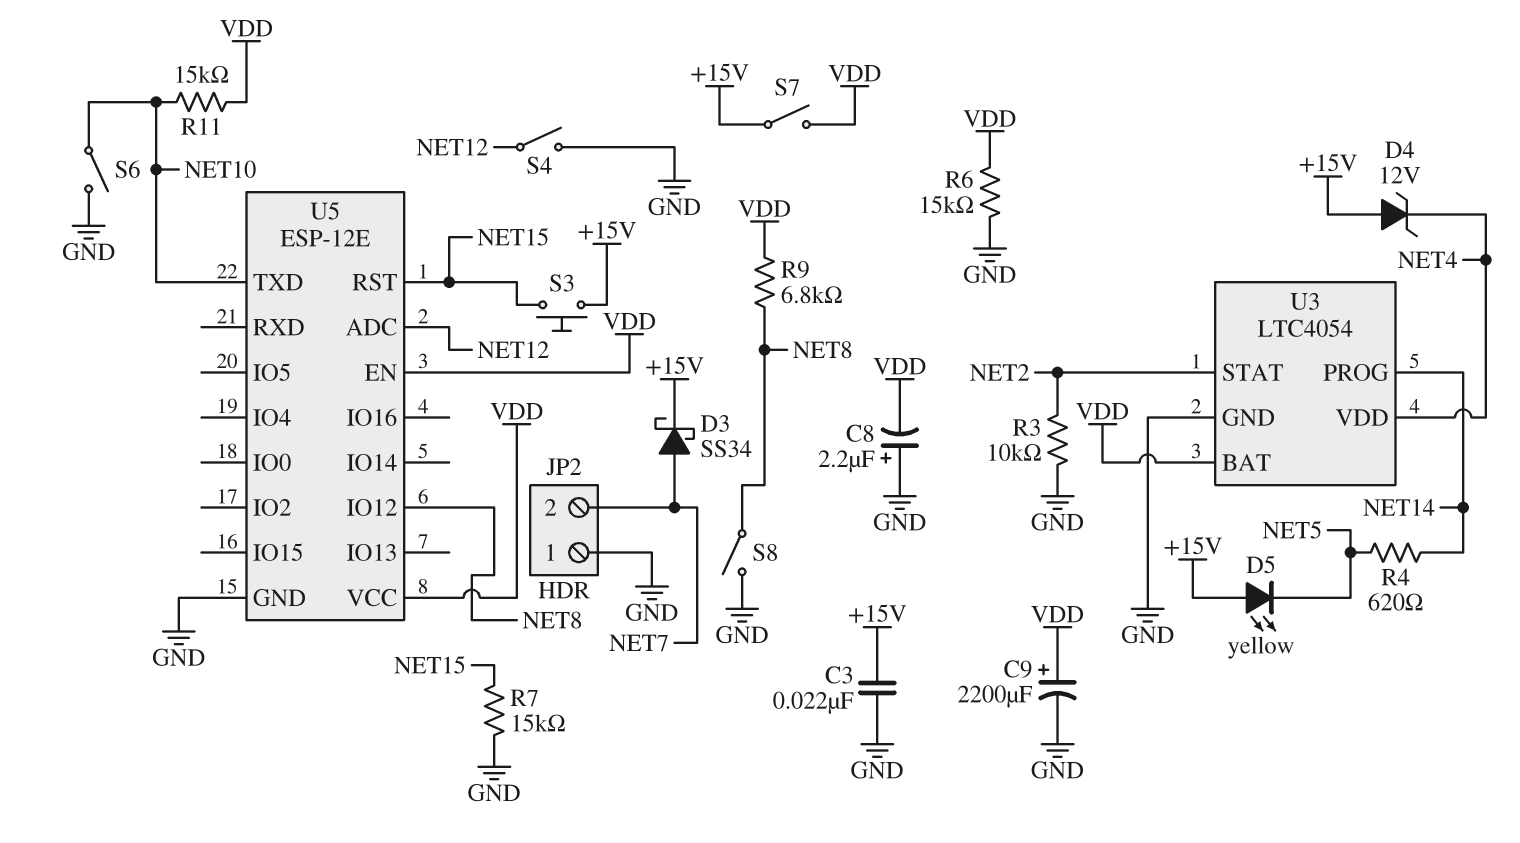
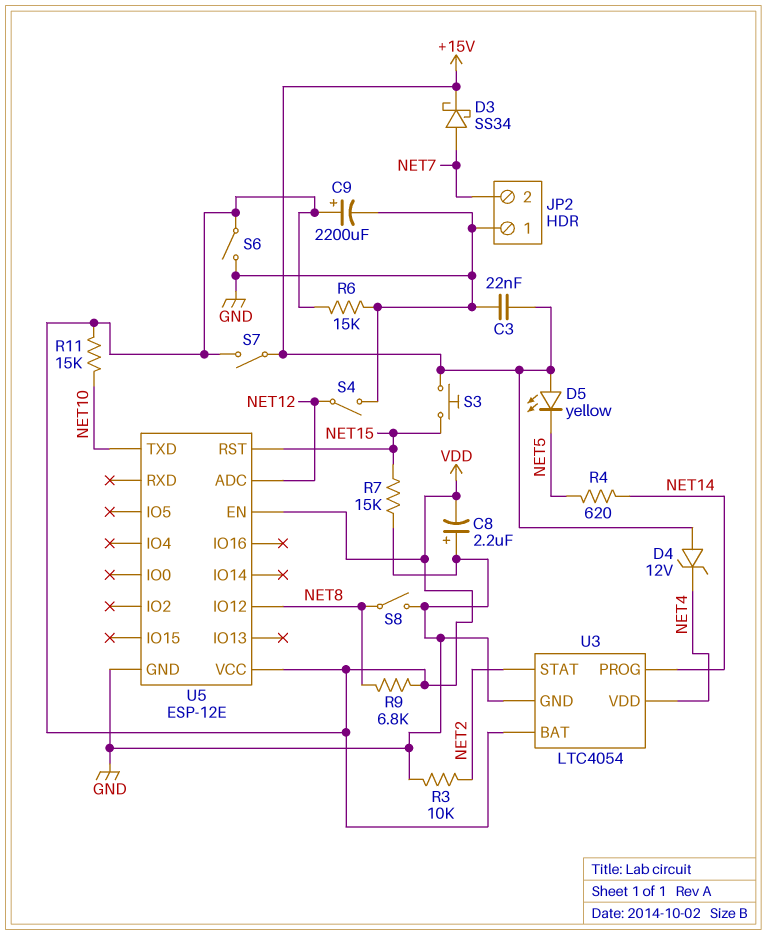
S6: switch (GND, NET10) -> switch (GND, VDD)

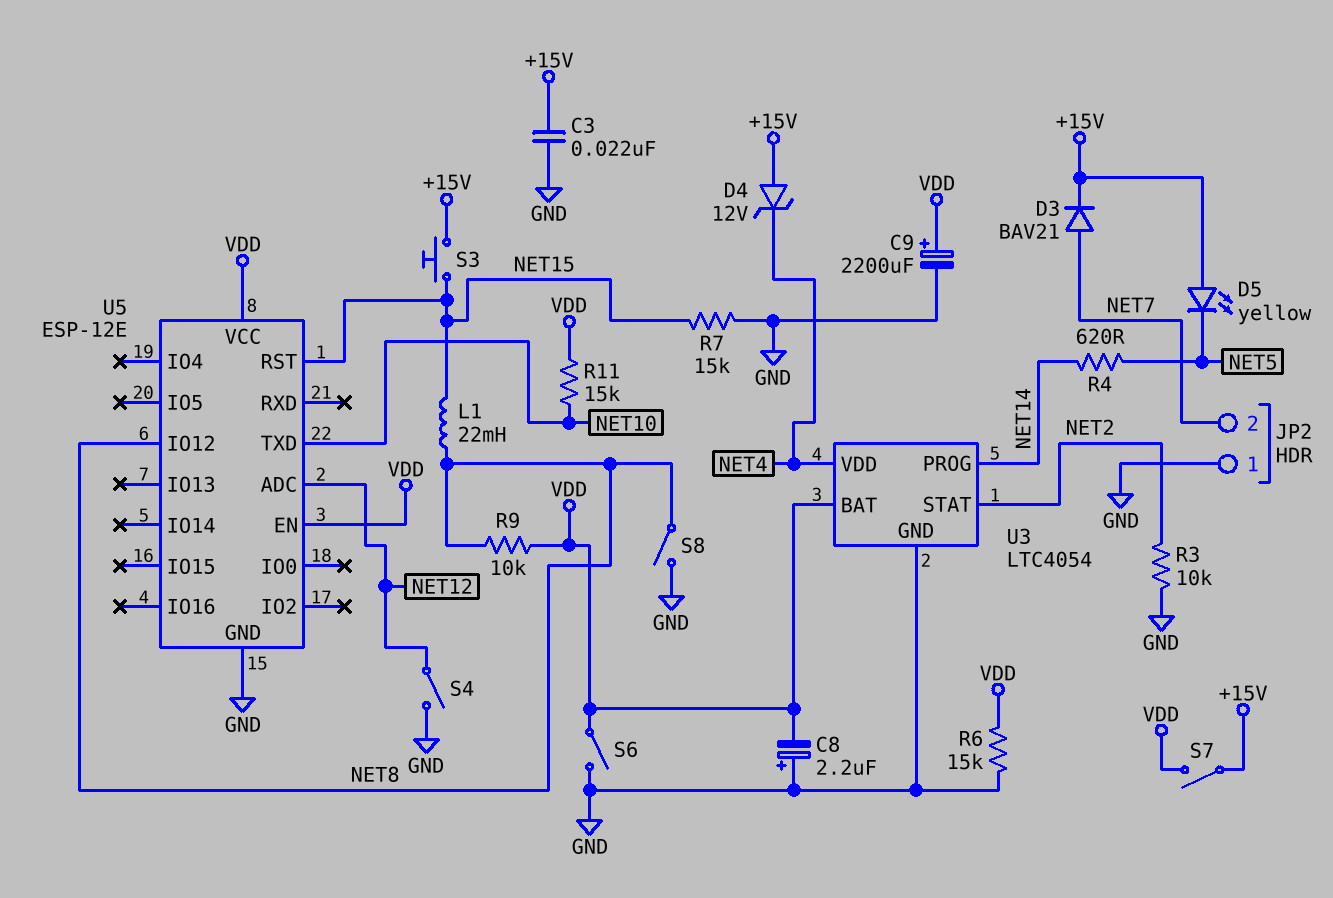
D3: schottky SS34 (A NET7, K +15V) -> diode BAV21 (A NET7, K +15V)
L1: none -> 22mH (NET8, NET15)
R9: 6.8k (NET8, VDD) -> 10k (NET8, VDD)

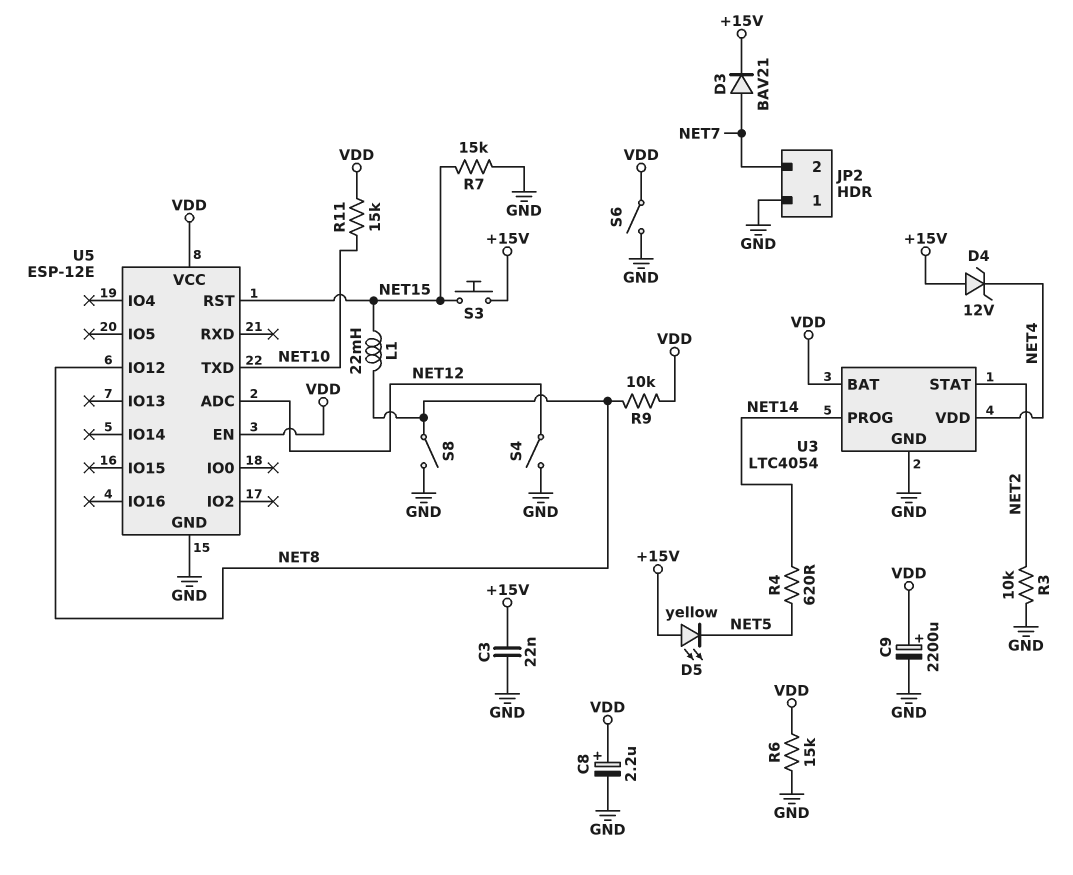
C8: 2.2uF (plus GND, minus VDD) -> 2.2uF (plus VDD, minus GND)
S7: switch (+15V, VDD) -> none

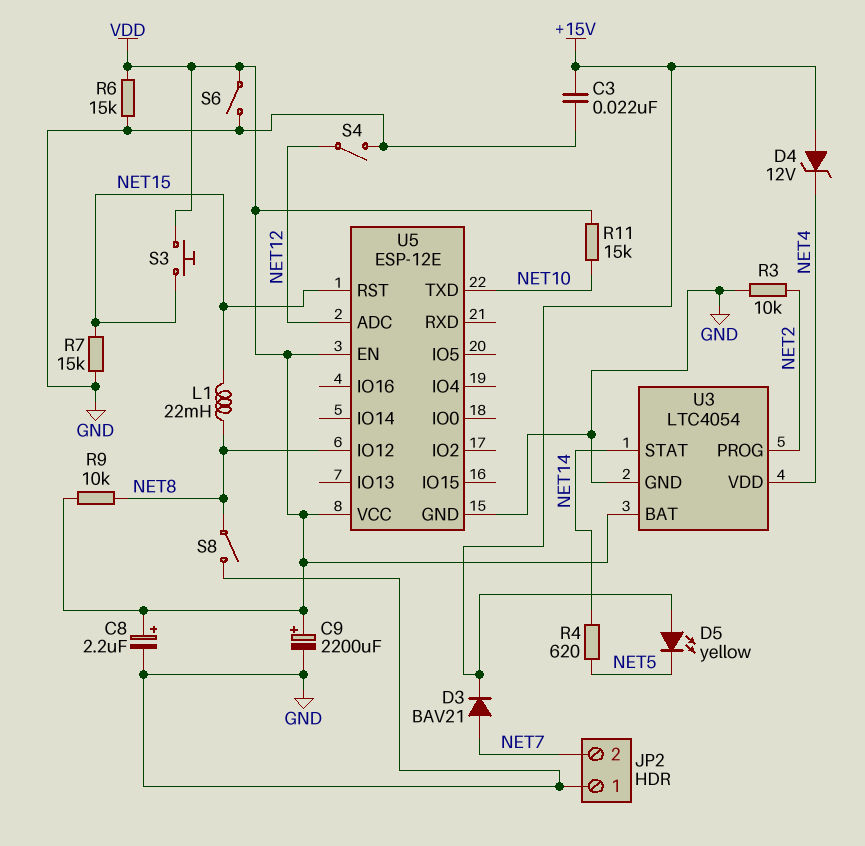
S3: button (+15V, NET15) -> button (NET15, VDD)
U3 pin PROG: NET14 -> NET2
U3 pin STAT: NET2 -> NET14

